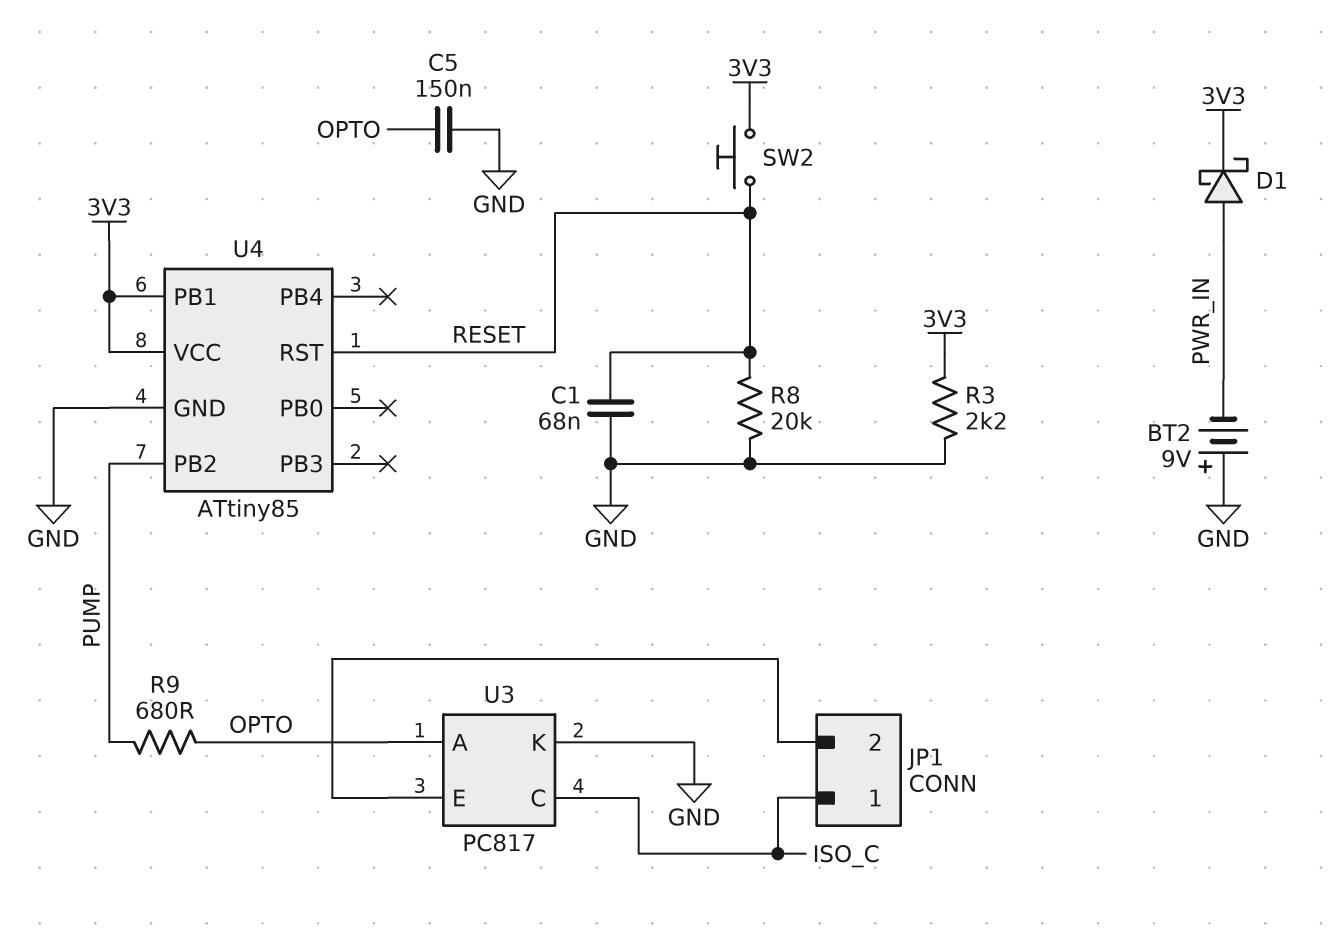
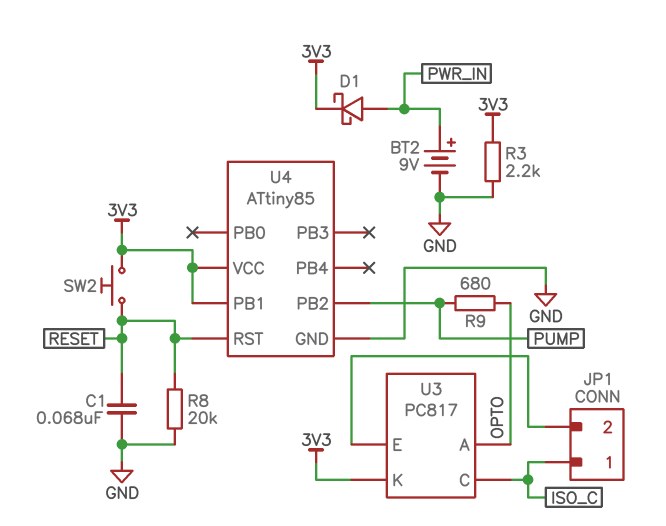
BT2: 9V (plus GND, minus PWR_IN) -> 9V (plus PWR_IN, minus GND)
C5: 150nF (GND, OPTO) -> none
U3 pin K: GND -> 3V3

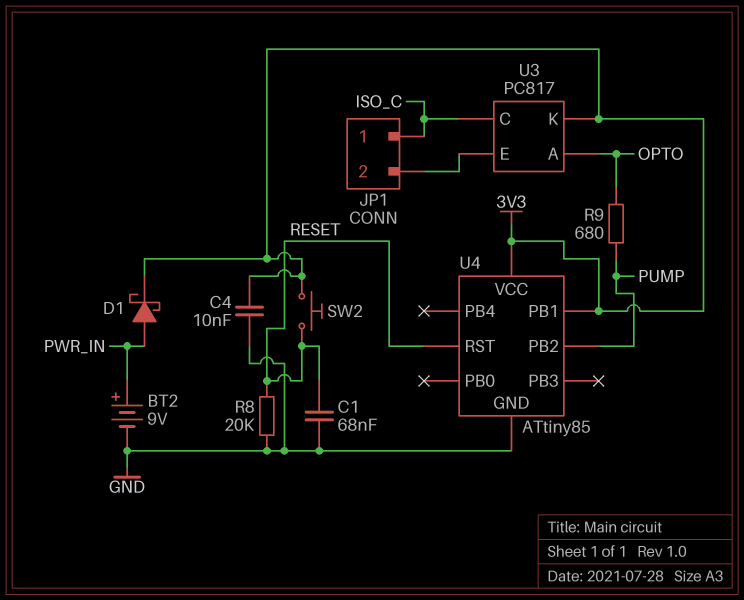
C4: none -> 10nF (3V3, GND)
R3: 2.2k (3V3, GND) -> none

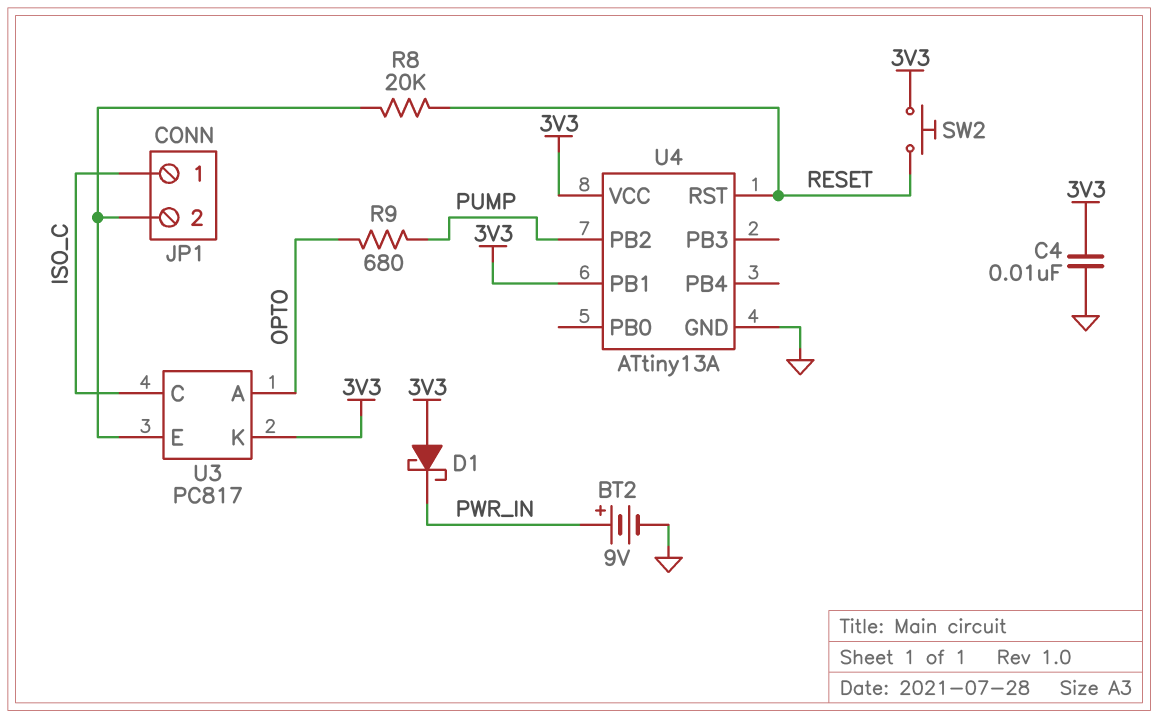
C1: 68nF (GND, RESET) -> none
D1: schottky (A PWR_IN, K 3V3) -> schottky (A 3V3, K PWR_IN)
R8: 20k (GND, RESET) -> 20k (JP1/2, RESET)
U4: ATtiny85 -> ATtiny13A

